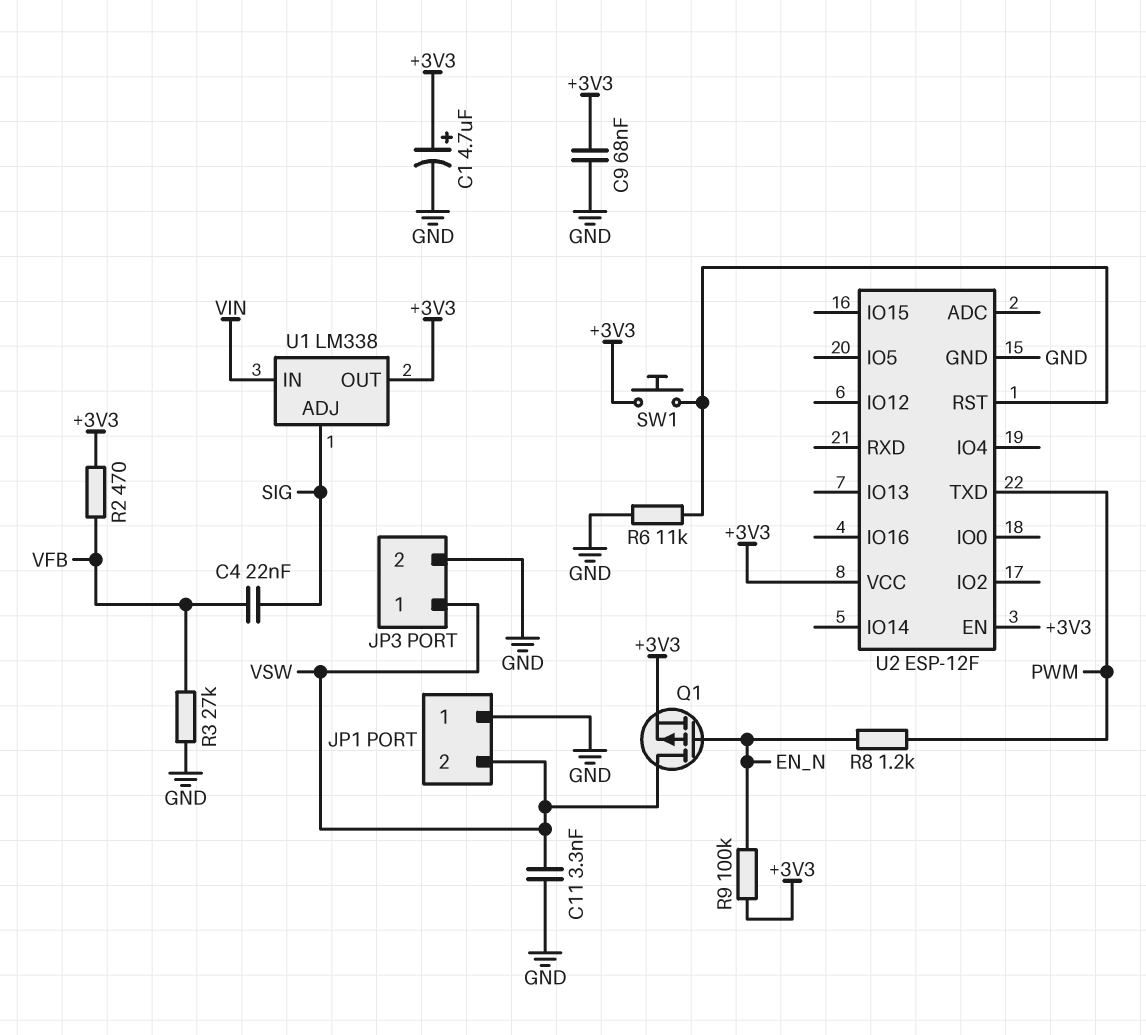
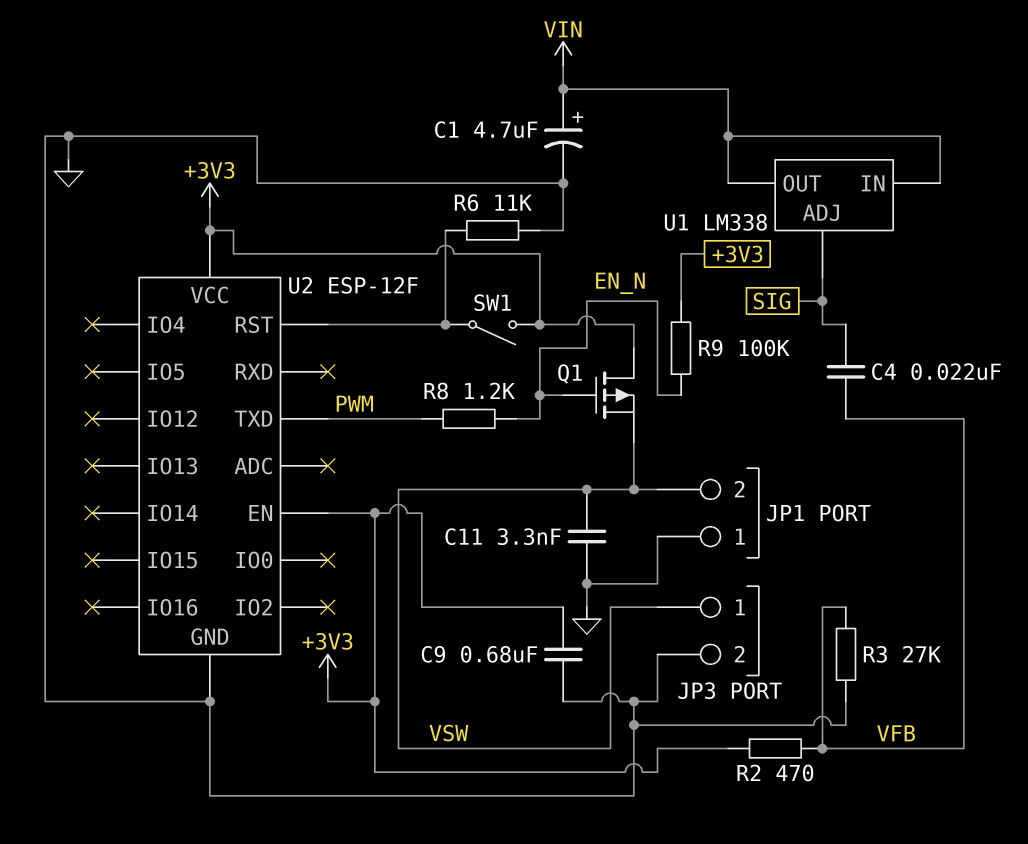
C1: 4.7uF (plus +3V3, minus GND) -> 4.7uF (plus VIN, minus GND)
C9: 68nF (+3V3, GND) -> 680nF (+3V3, GND)
Q1: PMOS (G EN_N, D VSW, S +3V3) -> PMOS (G EN_N, D +3V3, S VSW)
SW1: button (+3V3, U2/RST) -> switch (+3V3, U2/RST)
U1 pin OUT: +3V3 -> VIN

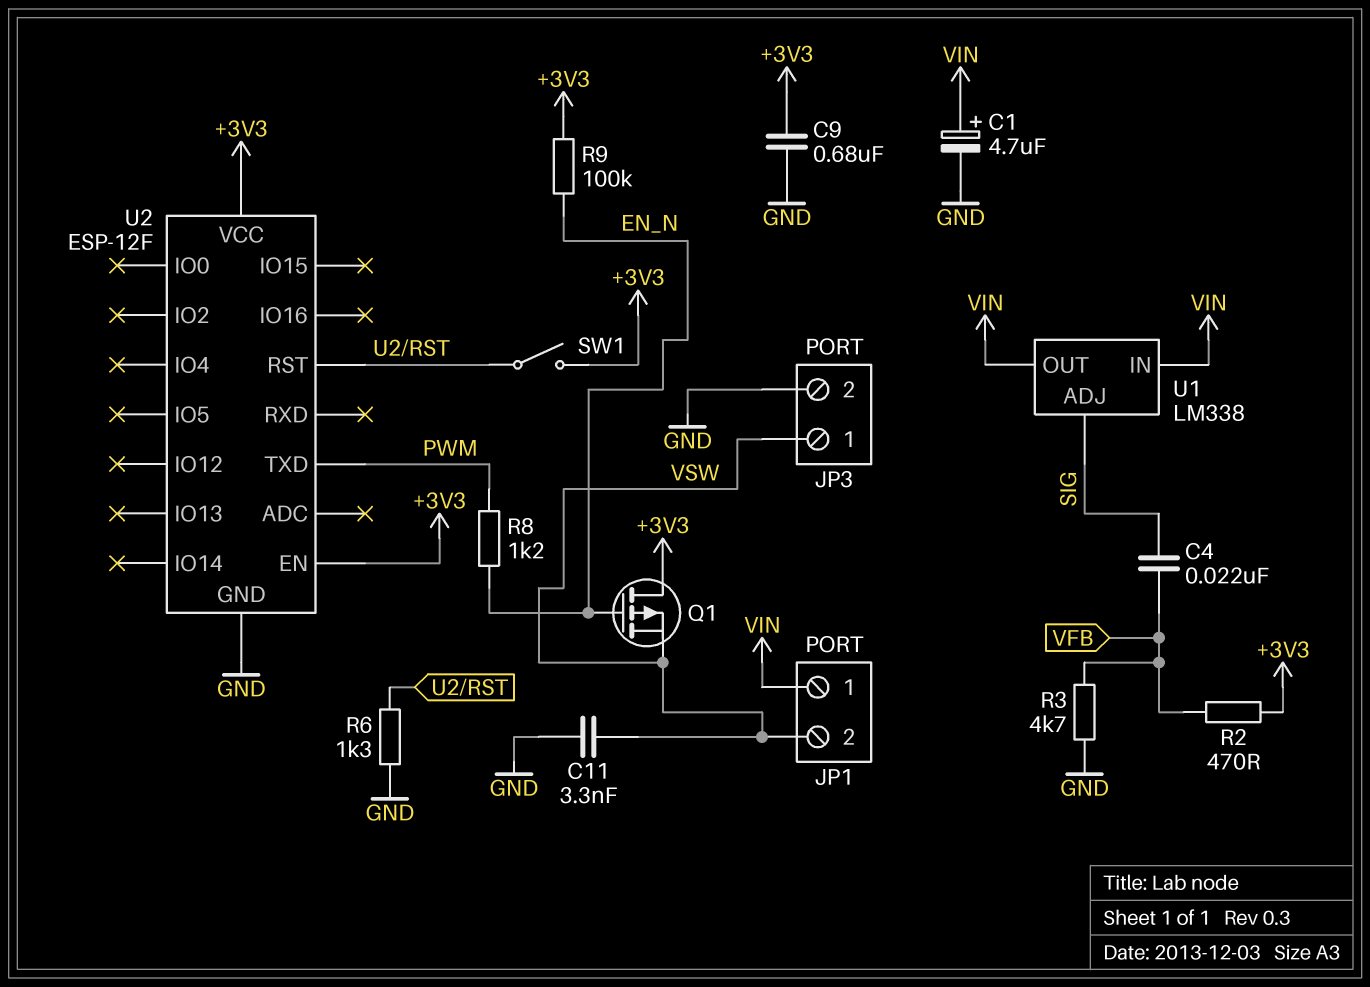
JP1 pin 1: GND -> VIN
R3: 27k (GND, VFB) -> 4.7k (GND, VFB)
R6: 11k (GND, U2/RST) -> 1.3k (GND, U2/RST)

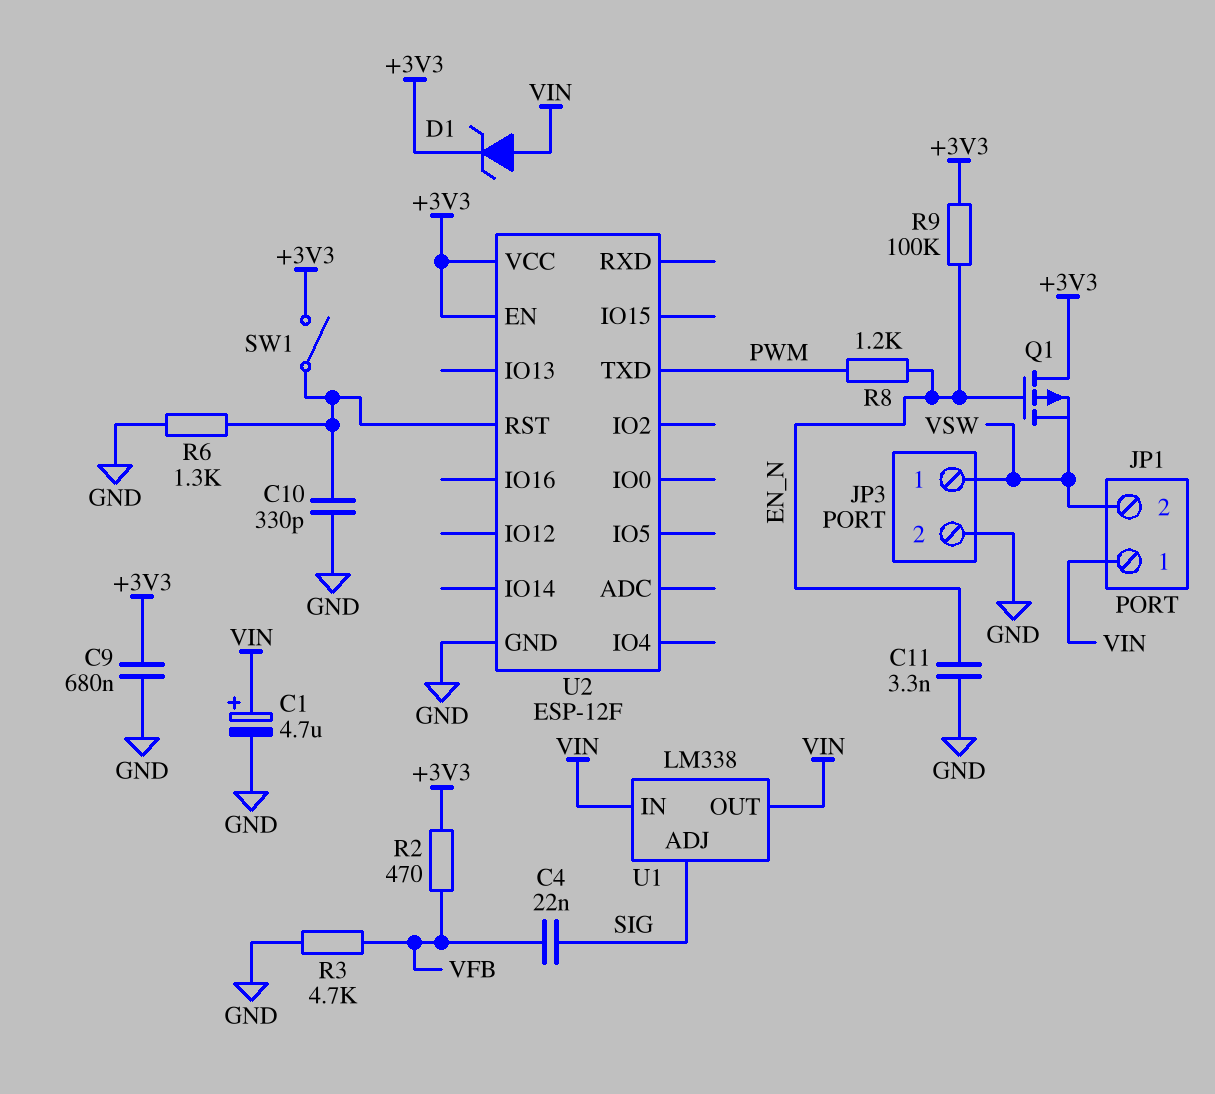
C10: none -> 330pF (GND, U2/RST)
C11: 3.3nF (GND, VSW) -> 3.3nF (EN_N, GND)
D1: none -> zener (A VIN, K +3V3)

